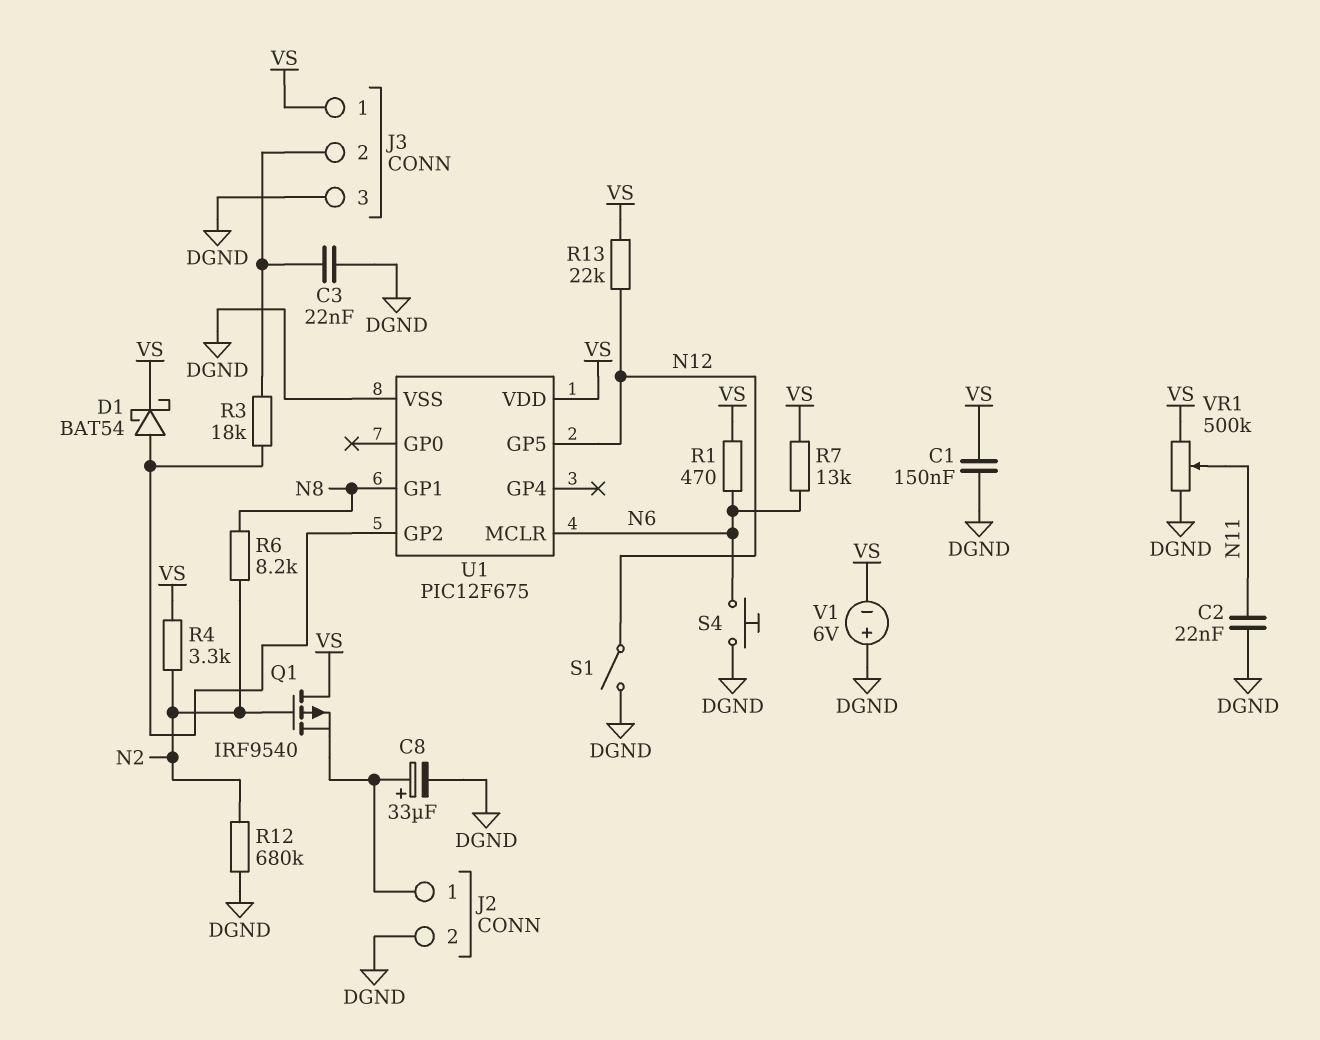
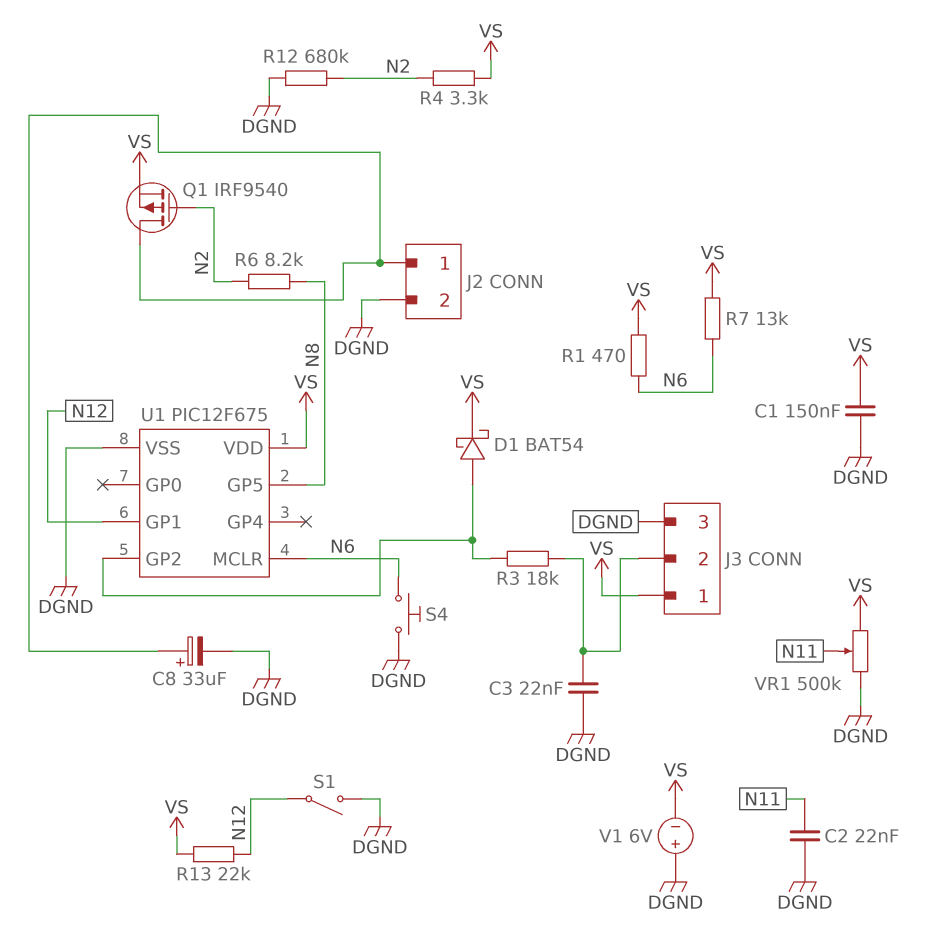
Q1: PMOS IRF9540 (G N2, D VS, S J2/1) -> PMOS IRF9540 (G N2, D J2/1, S VS)
U1 pin GP1: N8 -> N12
U1 pin GP5: N12 -> N8

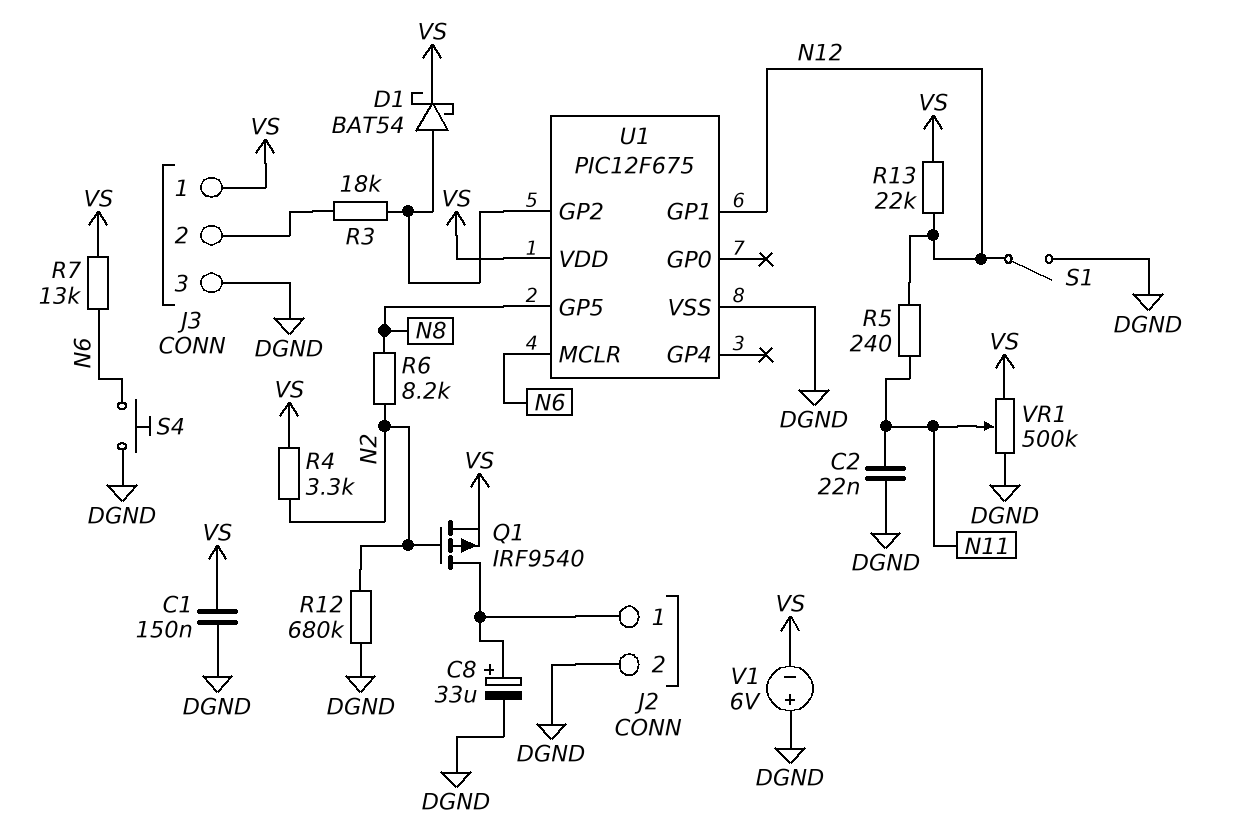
C3: 22nF (DGND, J3/2) -> none
R1: 470 (N6, VS) -> none
R5: none -> 240 (N11, N12)

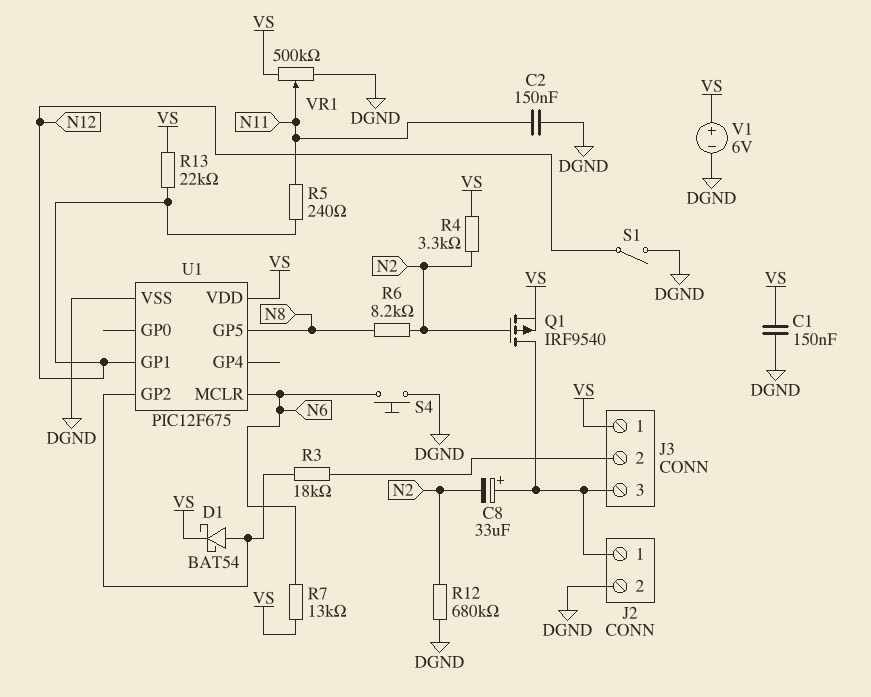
C2: 22nF (DGND, N11) -> 150nF (DGND, N11)
C8: 33uF (plus J2/1, minus DGND) -> 33uF (plus J2/1, minus N2)
J3 pin 3: DGND -> J2/1
V1: 6V (plus DGND, minus VS) -> 6V (plus VS, minus DGND)

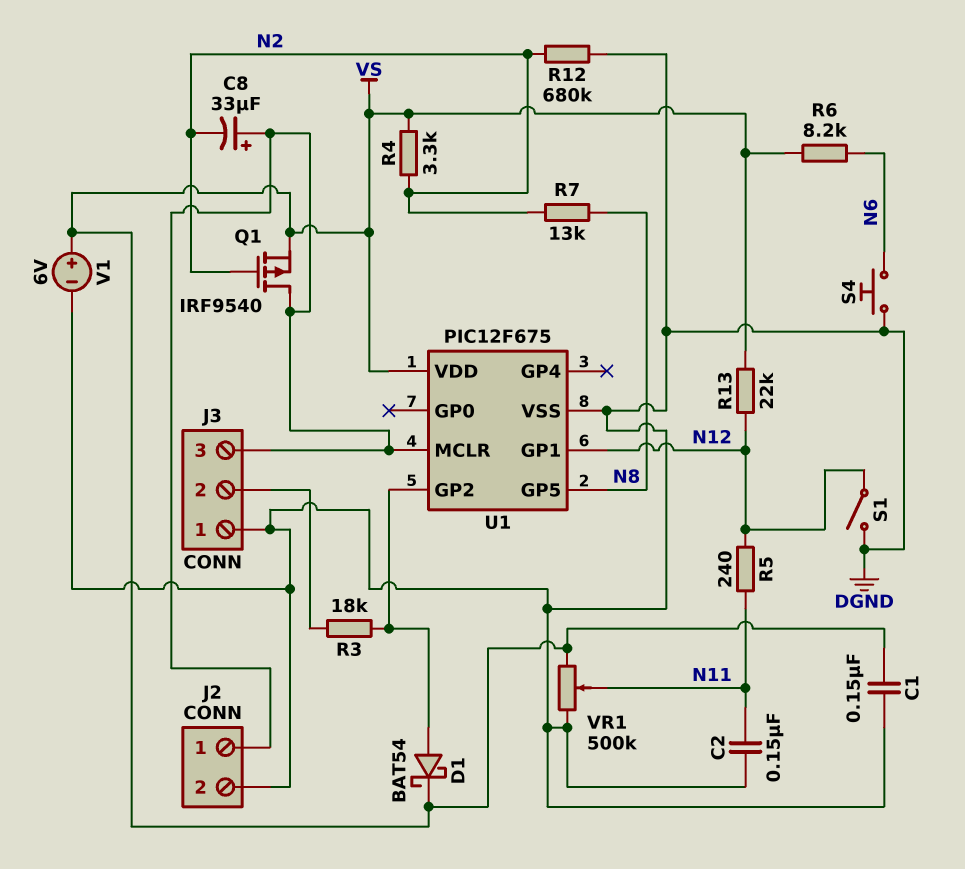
J3 pin 1: VS -> DGND
R6: 8.2k (N2, N8) -> 8.2k (N6, VS)
R7: 13k (N6, VS) -> 13k (N2, N8)
U1 pin MCLR: N6 -> J2/1

